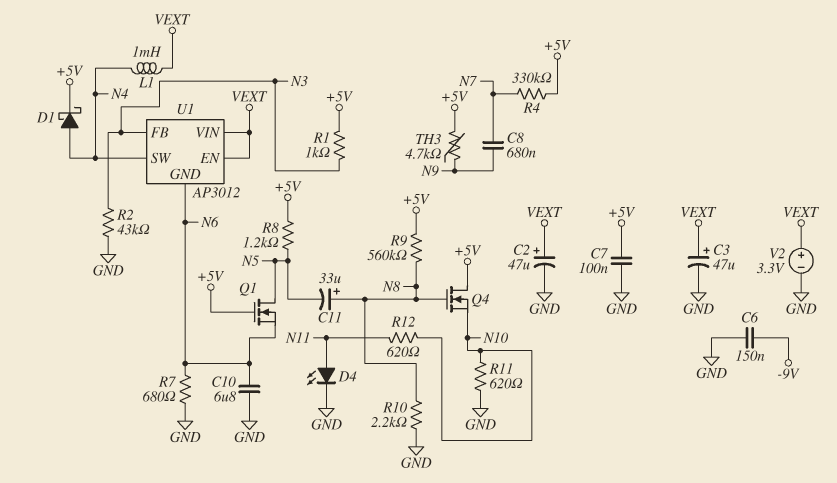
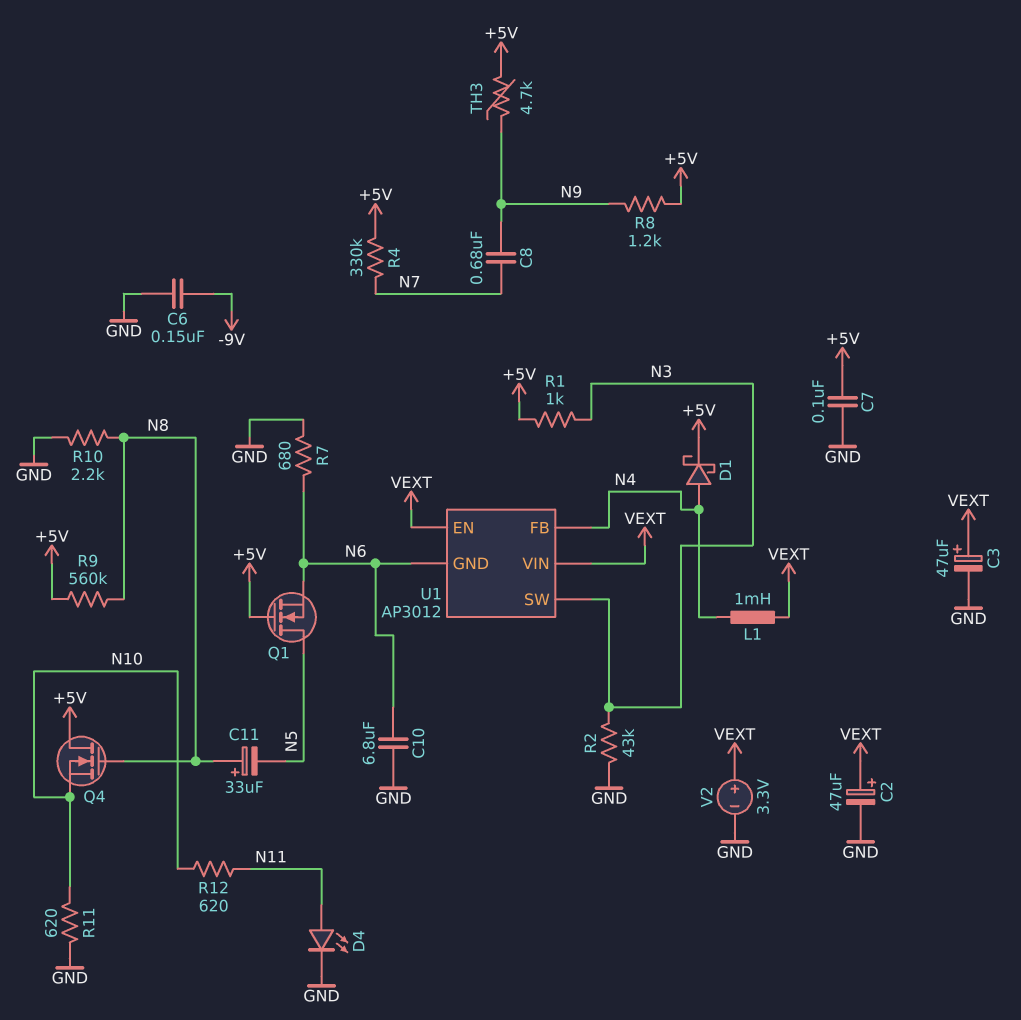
R8: 1.2k (+5V, N5) -> 1.2k (+5V, N9)
U1 pin FB: N3 -> N4
U1 pin SW: N4 -> N3

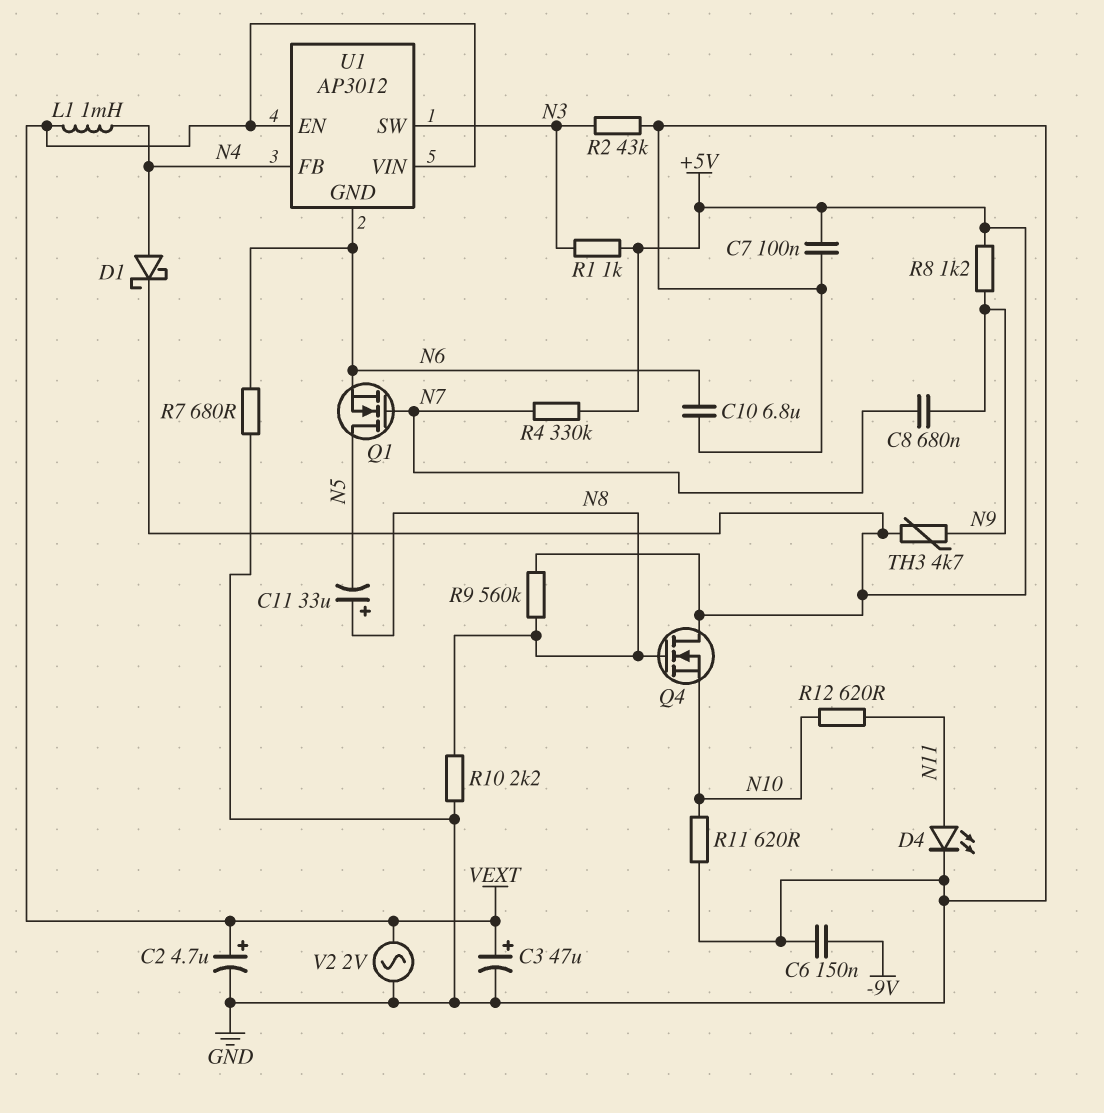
C2: 47uF (plus VEXT, minus GND) -> 4.7uF (plus VEXT, minus GND)
Q1: NMOS (G +5V, D N5, S N6) -> NMOS (G N7, D N5, S N6)
V2: 3.3V (plus VEXT, minus GND) -> AC 2V (GND, VEXT)

